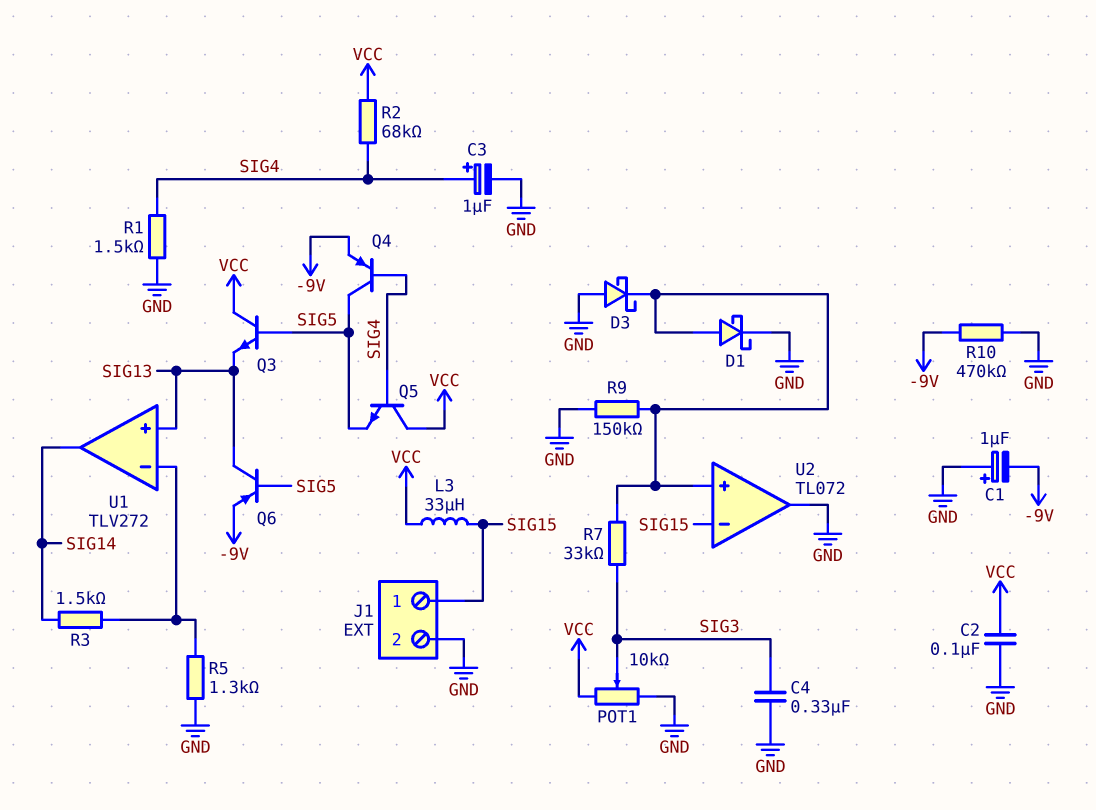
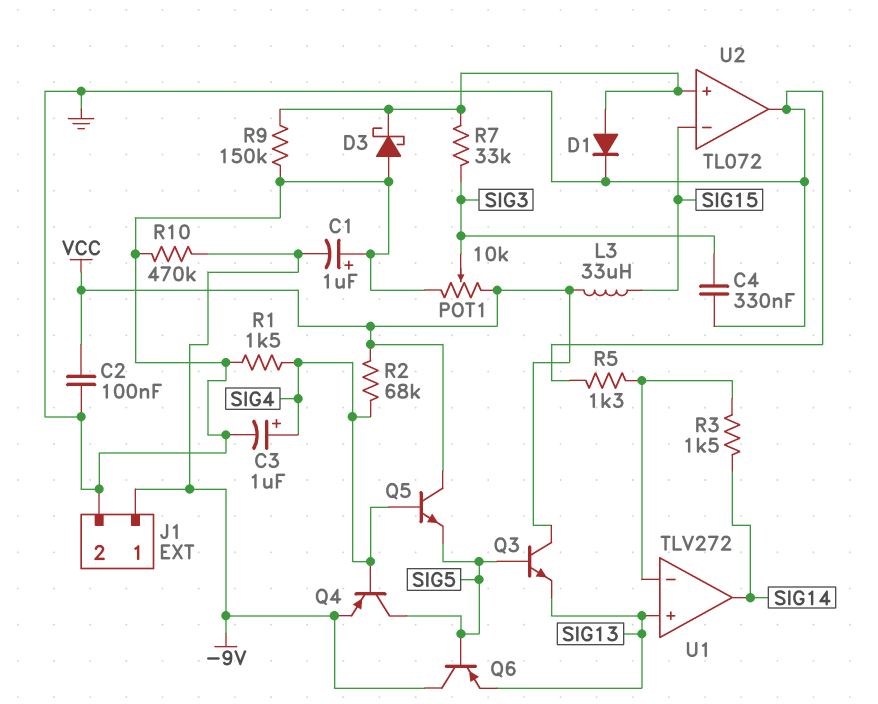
D1: schottky (A U2/in+, K GND) -> diode (A U2/in+, K GND)
J1 pin 1: SIG15 -> -9V
Q6: PNP (B SIG5, C SIG13, E -9V) -> PNP (B SIG5, C -9V, E SIG13)

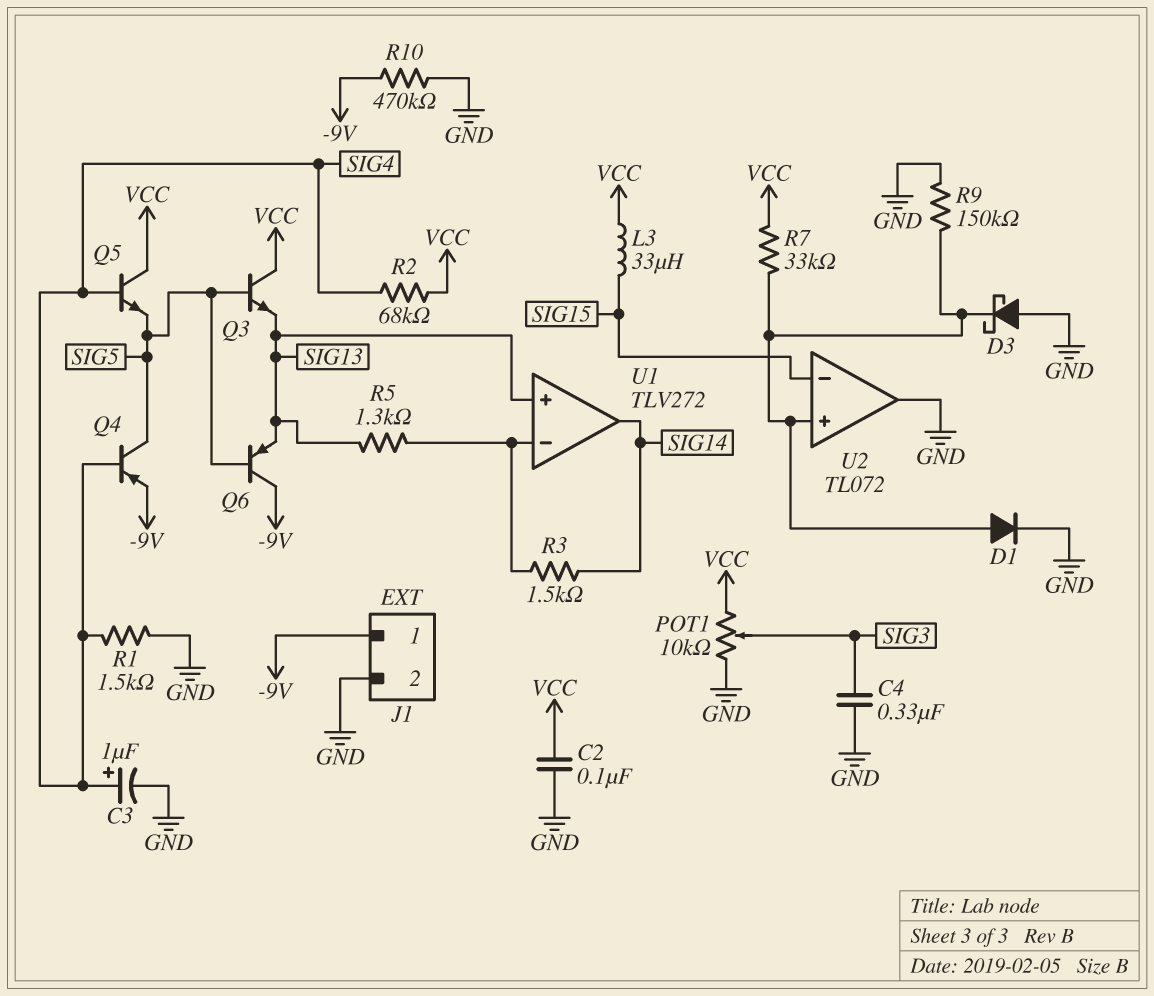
C1: 1uF (plus GND, minus -9V) -> none
R5: 1.3k (GND, U1/in-) -> 1.3k (SIG13, U1/in-)
R7: 33k (SIG3, U2/in+) -> 33k (U2/in+, VCC)

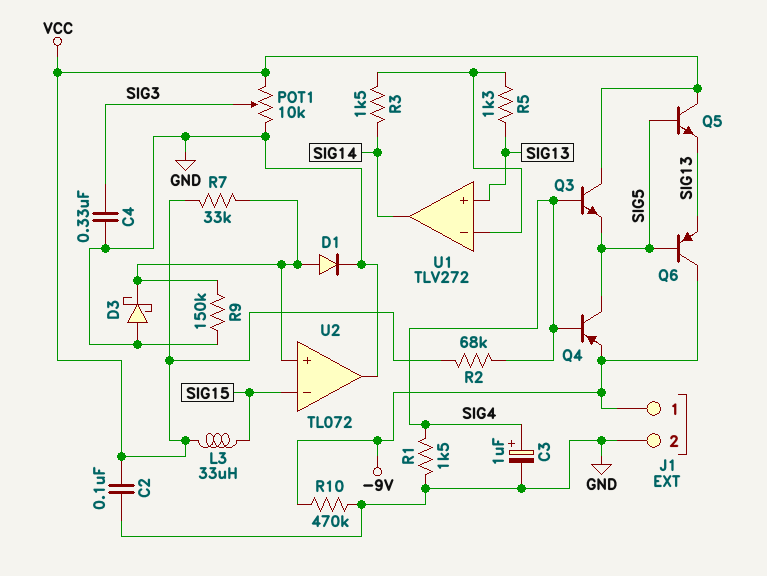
Q3: NPN (B SIG5, C VCC, E SIG13) -> NPN (B SIG4, C VCC, E SIG5)
Q5: NPN (B SIG4, C VCC, E SIG5) -> NPN (B SIG5, C VCC, E SIG13)

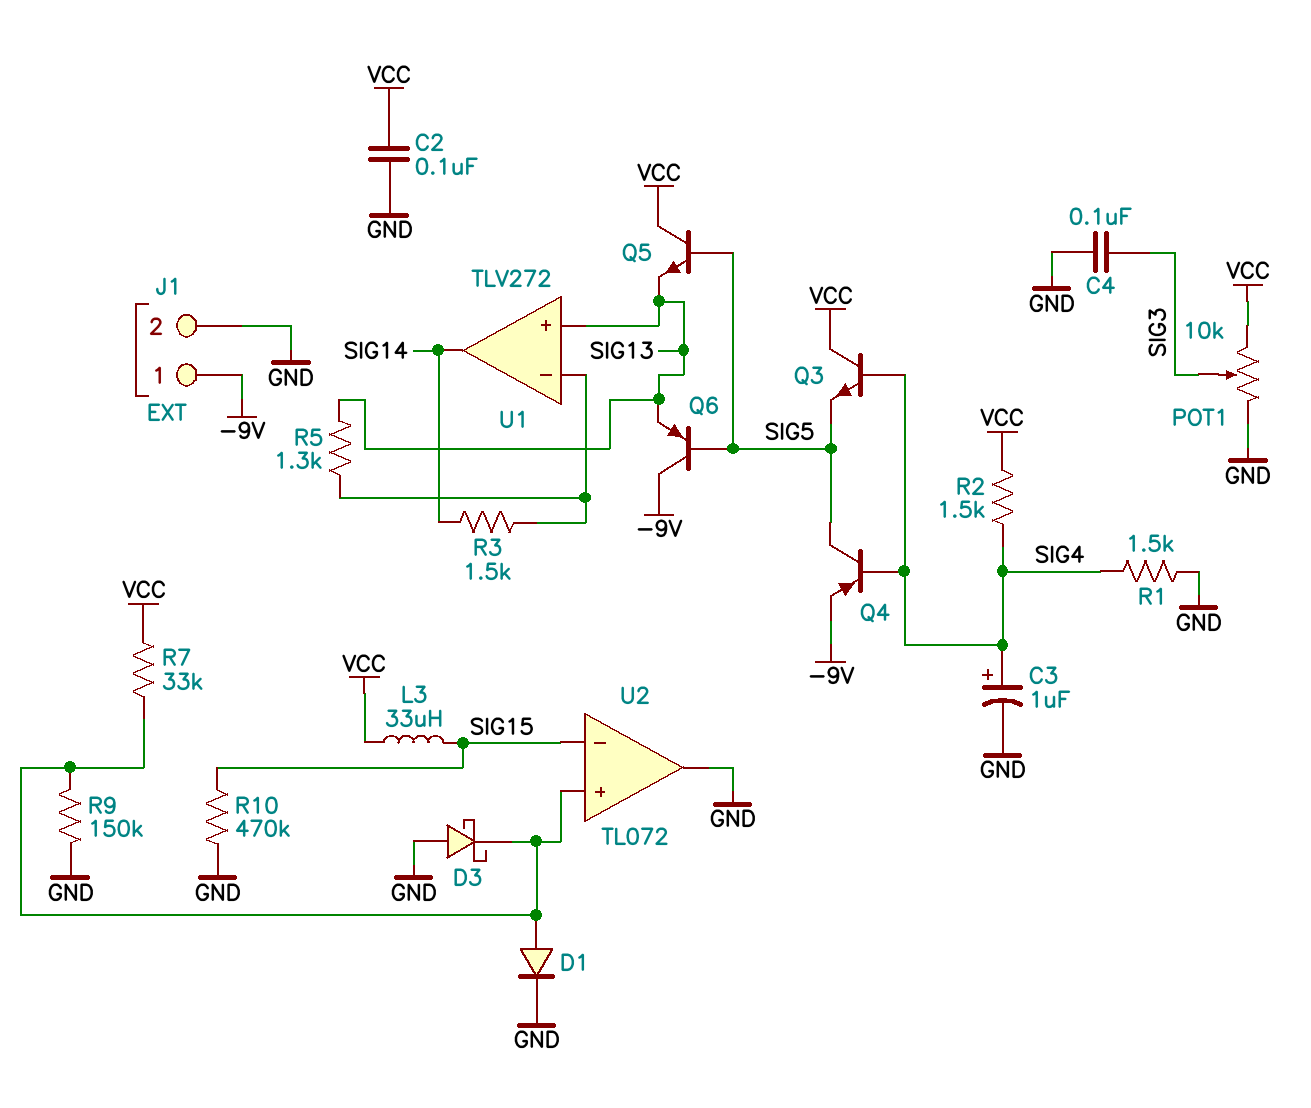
C4: 330nF (GND, SIG3) -> 100nF (GND, SIG3)
R2: 68k (SIG4, VCC) -> 1.5k (SIG4, VCC)
R10: 470k (-9V, GND) -> 470k (GND, SIG15)

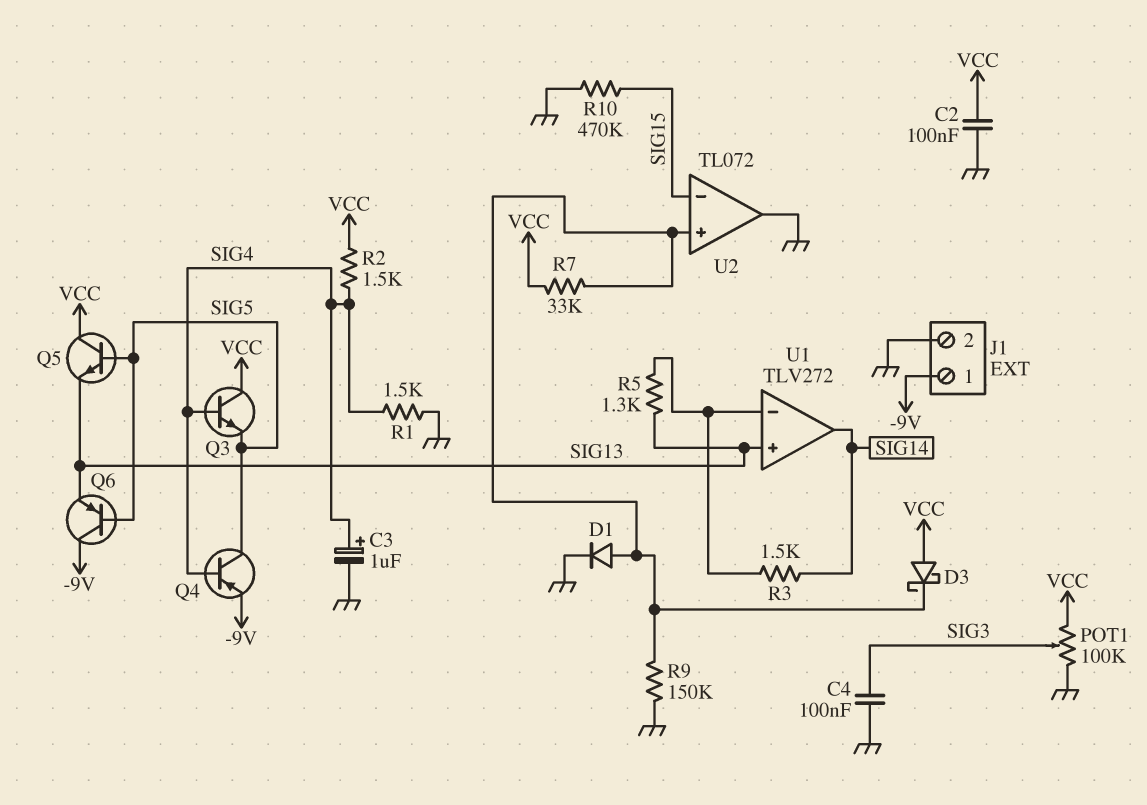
D3: schottky (A GND, K U2/in+) -> schottky (A VCC, K U2/in+)
L3: 33uH (SIG15, VCC) -> none
POT1: 10k (GND, VCC, wiper SIG3) -> 100k (GND, VCC, wiper SIG3)

